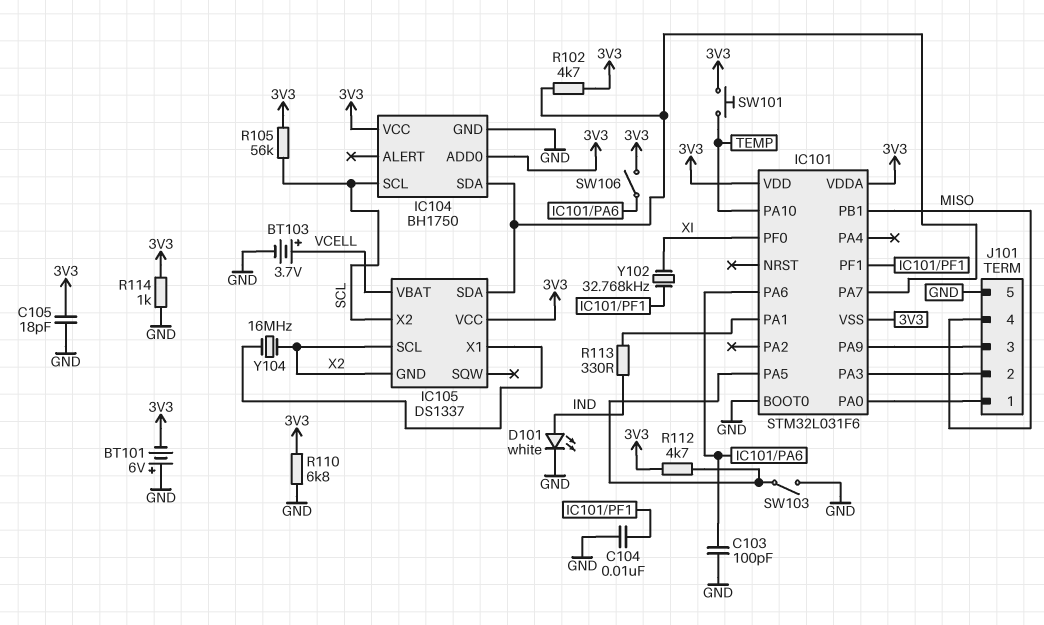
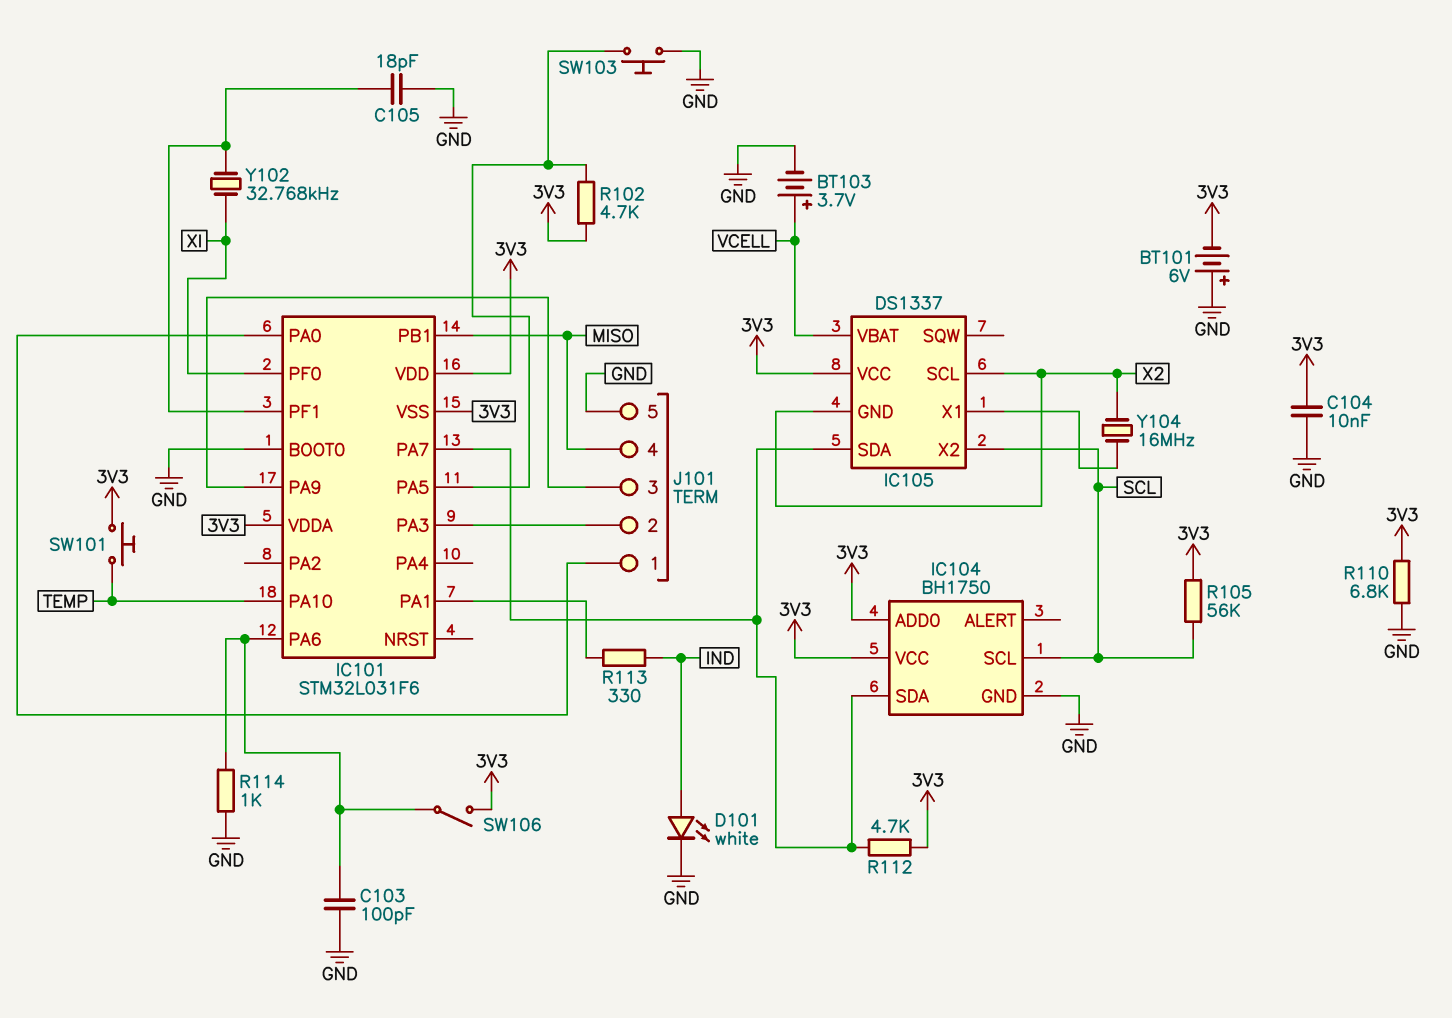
C104: 10nF (GND, IC101/PF1) -> 10nF (3V3, GND)
C105: 18pF (3V3, GND) -> 18pF (GND, IC101/PF1)
R102: 4.7k (3V3, IC101/PA7) -> 4.7k (3V3, IC101/PA5)
R112: 4.7k (3V3, IC101/PA5) -> 4.7k (3V3, IC101/PA7)
R114: 1k (3V3, GND) -> 1k (GND, IC101/PA6)
SW103: switch (GND, IC101/PA5) -> button (GND, IC101/PA5)

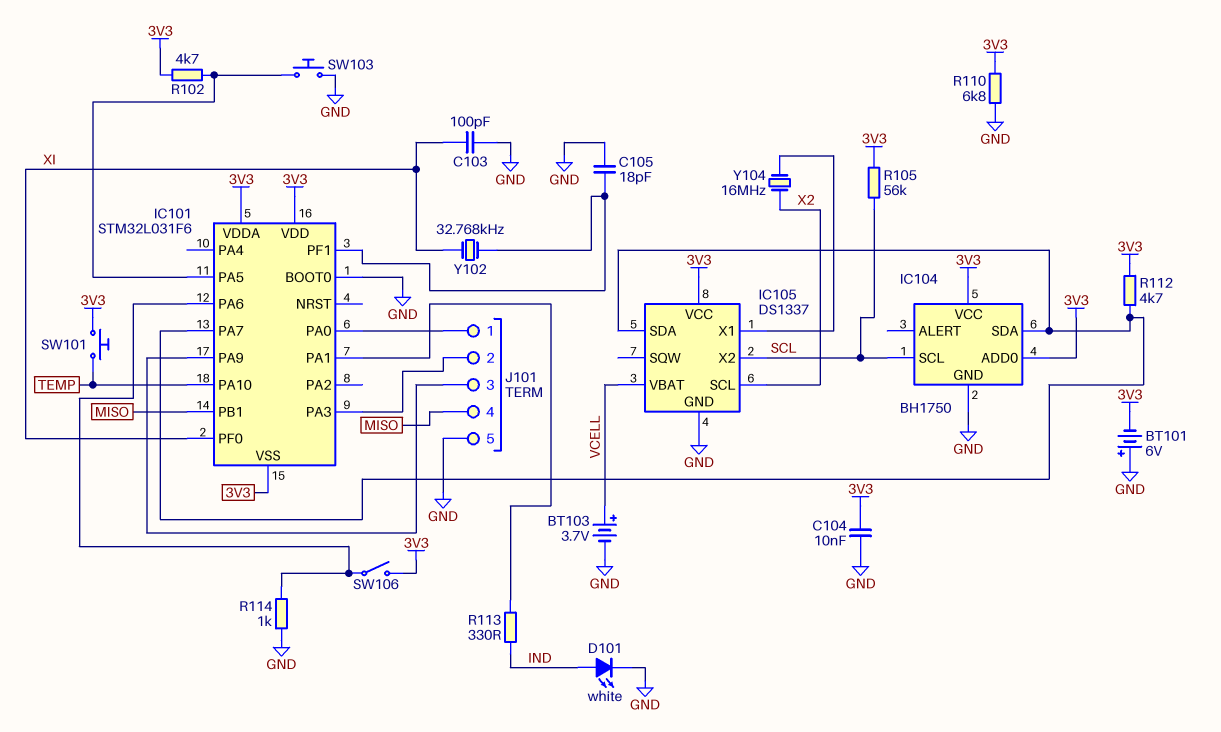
C103: 100pF (GND, IC101/PA6) -> 100pF (GND, XI)
IC105 pin GND: X2 -> GND

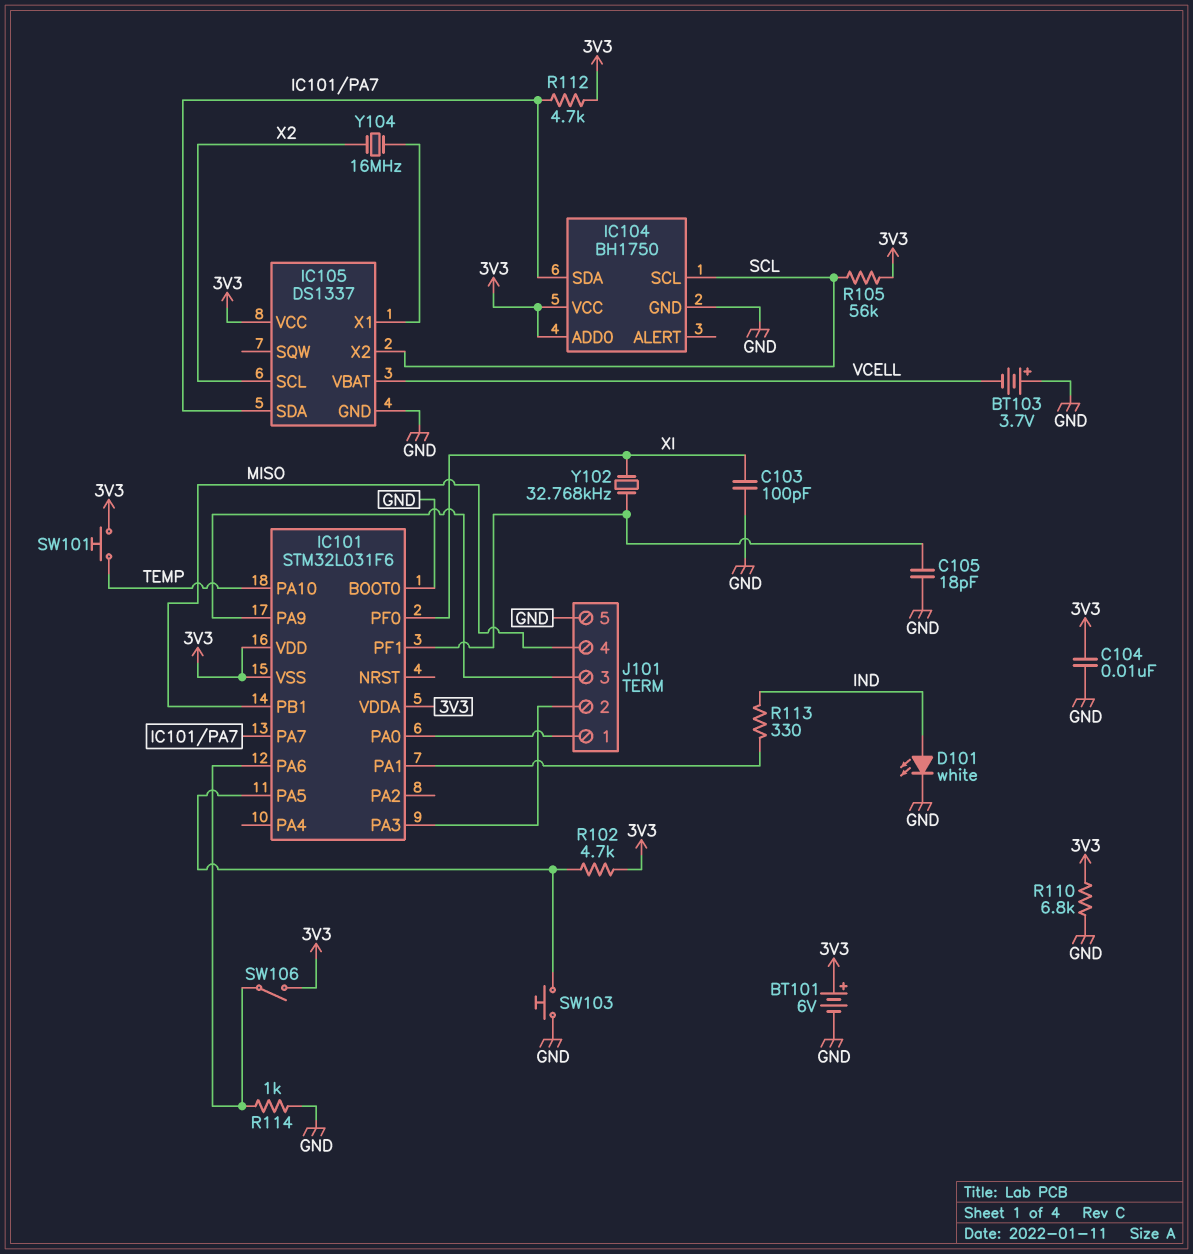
BT101: 6V (plus GND, minus 3V3) -> 6V (plus 3V3, minus GND)
BT103: 3.7V (plus VCELL, minus GND) -> 3.7V (plus GND, minus VCELL)

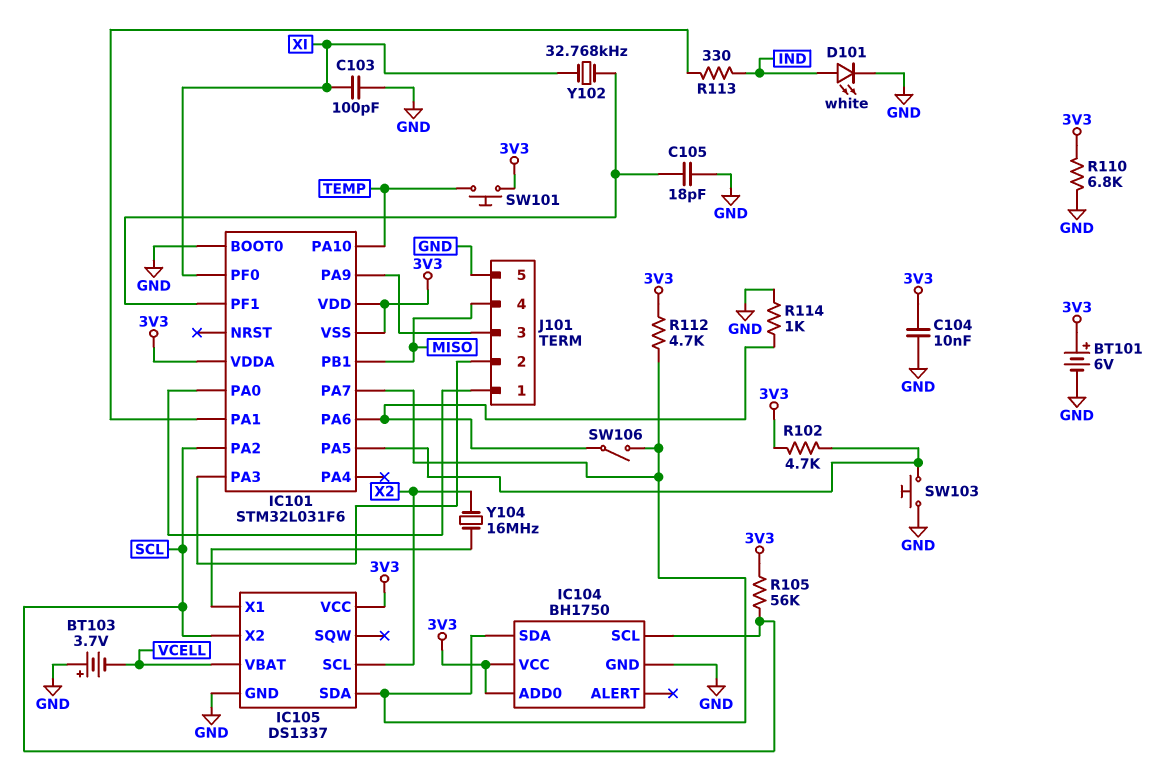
IC101 pin PA2: none -> SCL
SW106: switch (3V3, IC101/PA6) -> switch (IC101/PA6, IC101/PA7)

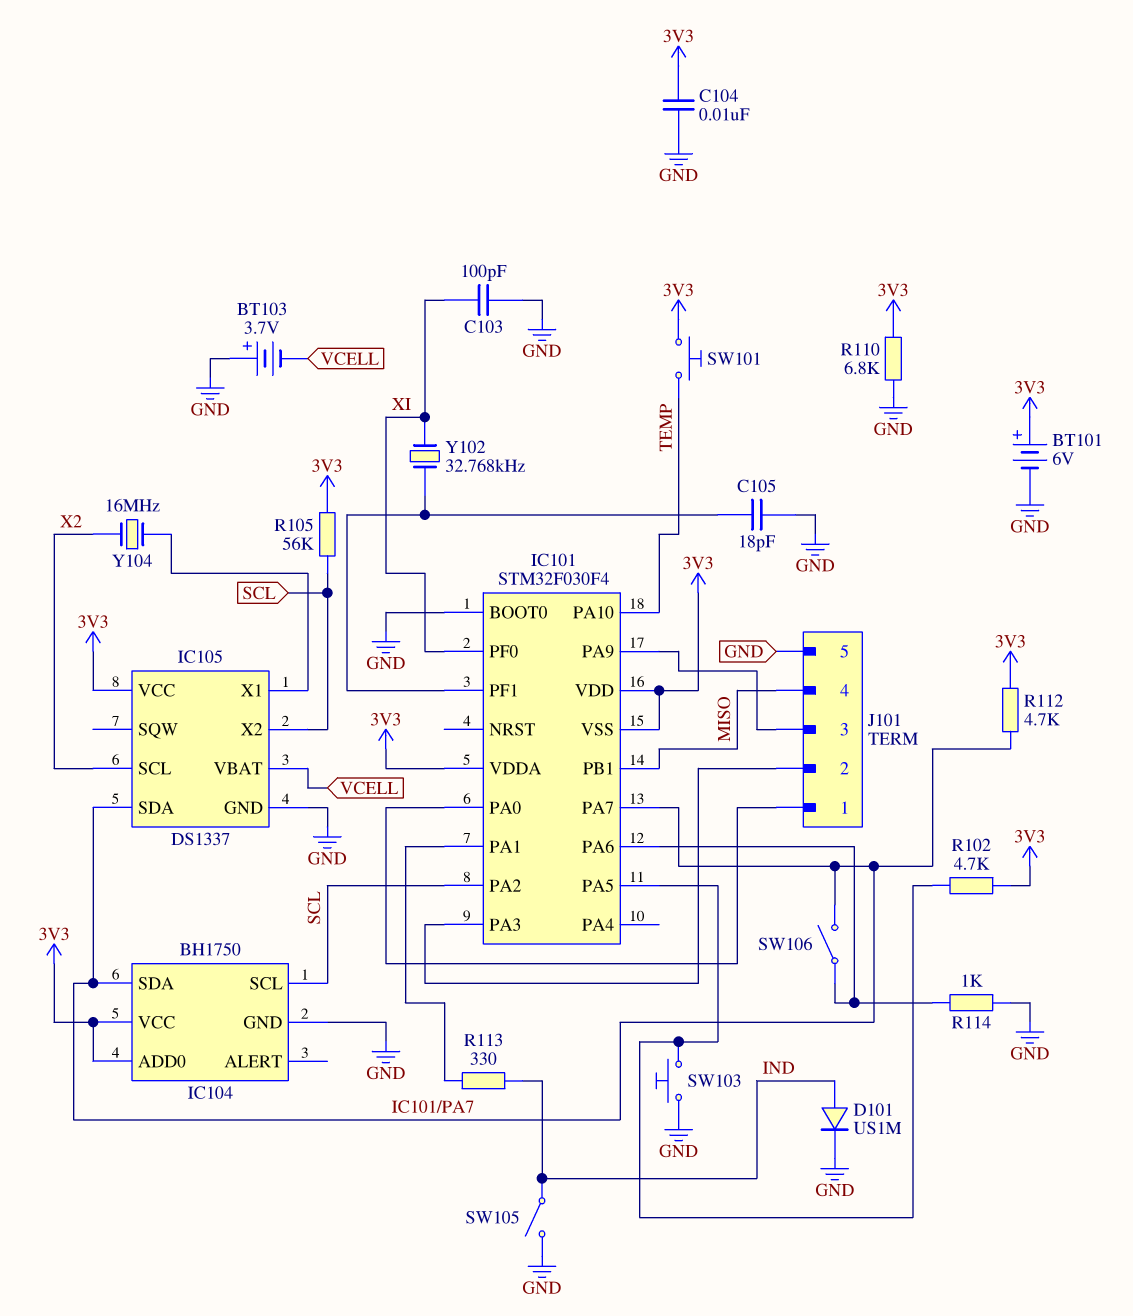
D101: LED white (A IND, K GND) -> diode US1M (A IND, K GND)
IC101: STM32L031F6 -> STM32F030F4
SW105: none -> switch (GND, IND)

